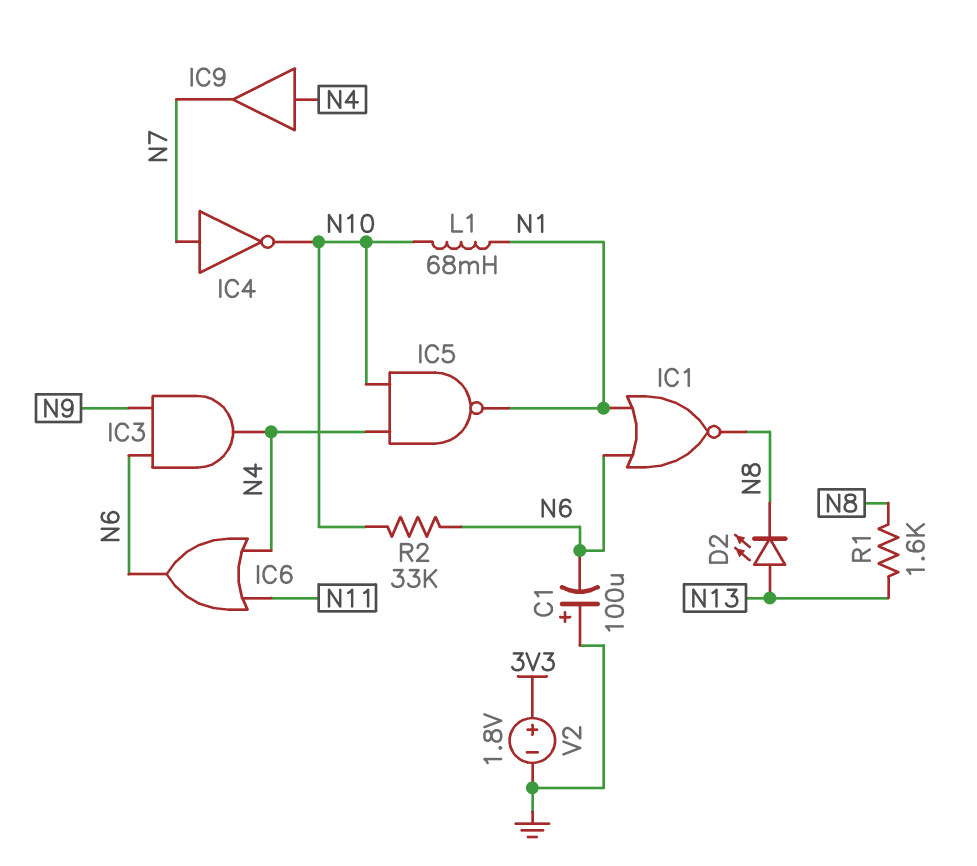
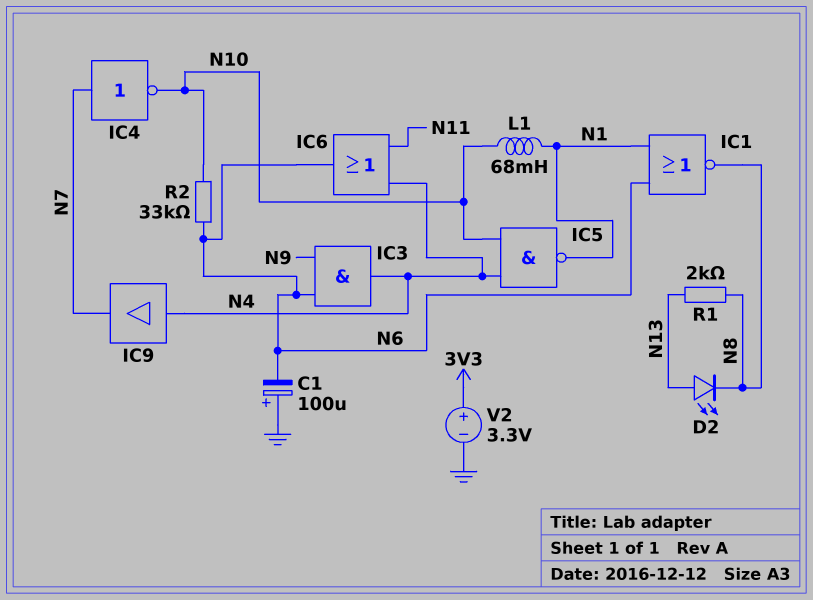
R1: 1.6k (N8, N13) -> 2k (N8, N13)
V2: 1.8V (plus 3V3, minus GND) -> 3.3V (plus 3V3, minus GND)

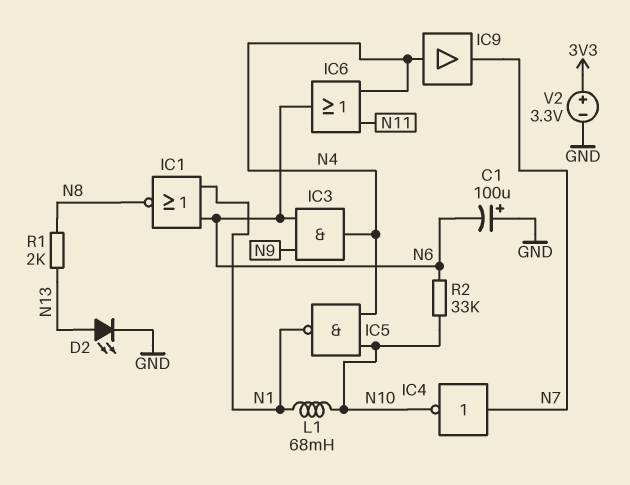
D2: LED (A N13, K N8) -> LED (A N13, K GND)

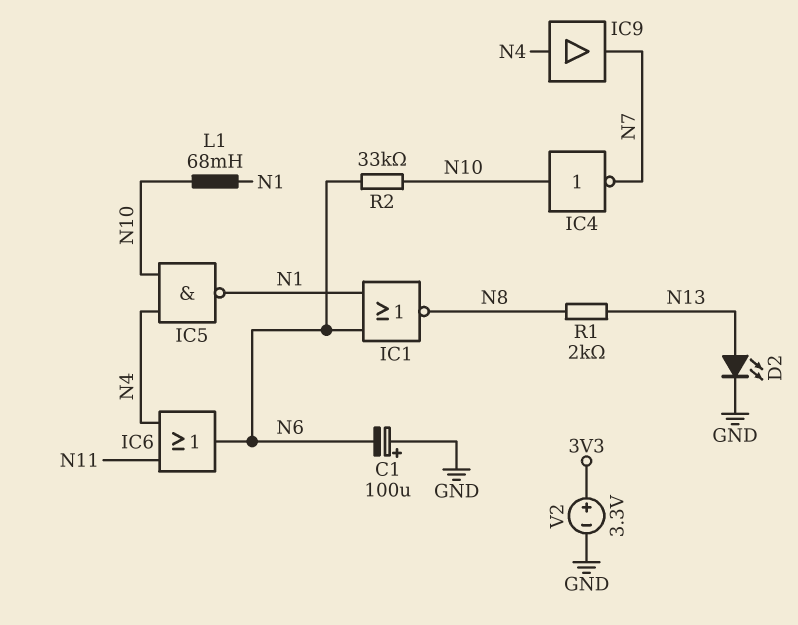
IC3: AND (in N6, in N9, out N4) -> none
IC4: NOT (in N7, out N10) -> NOT (in N10, out N7)

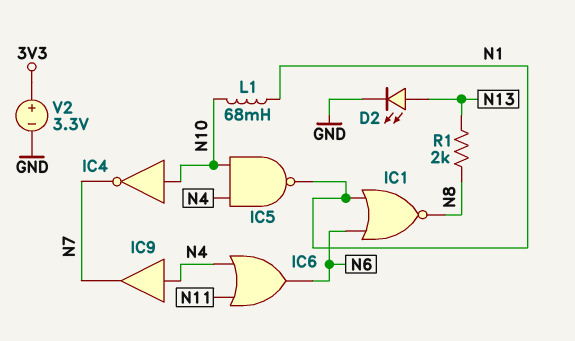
C1: 100uF (plus GND, minus N6) -> none
R2: 33k (N6, N10) -> none

